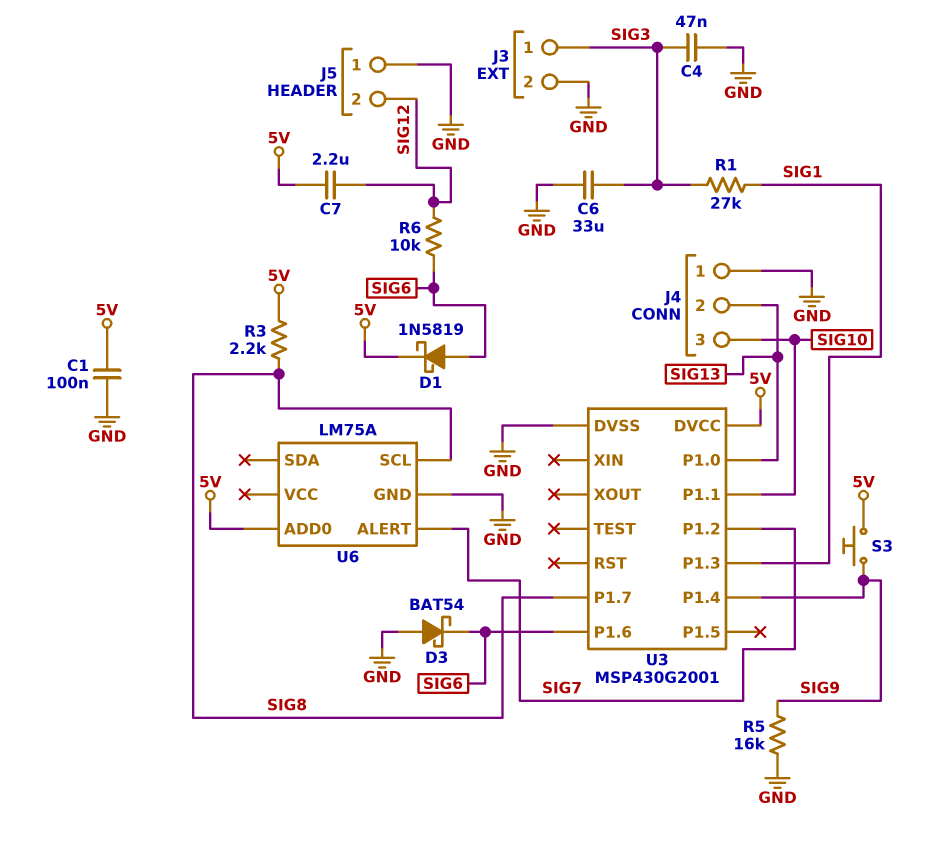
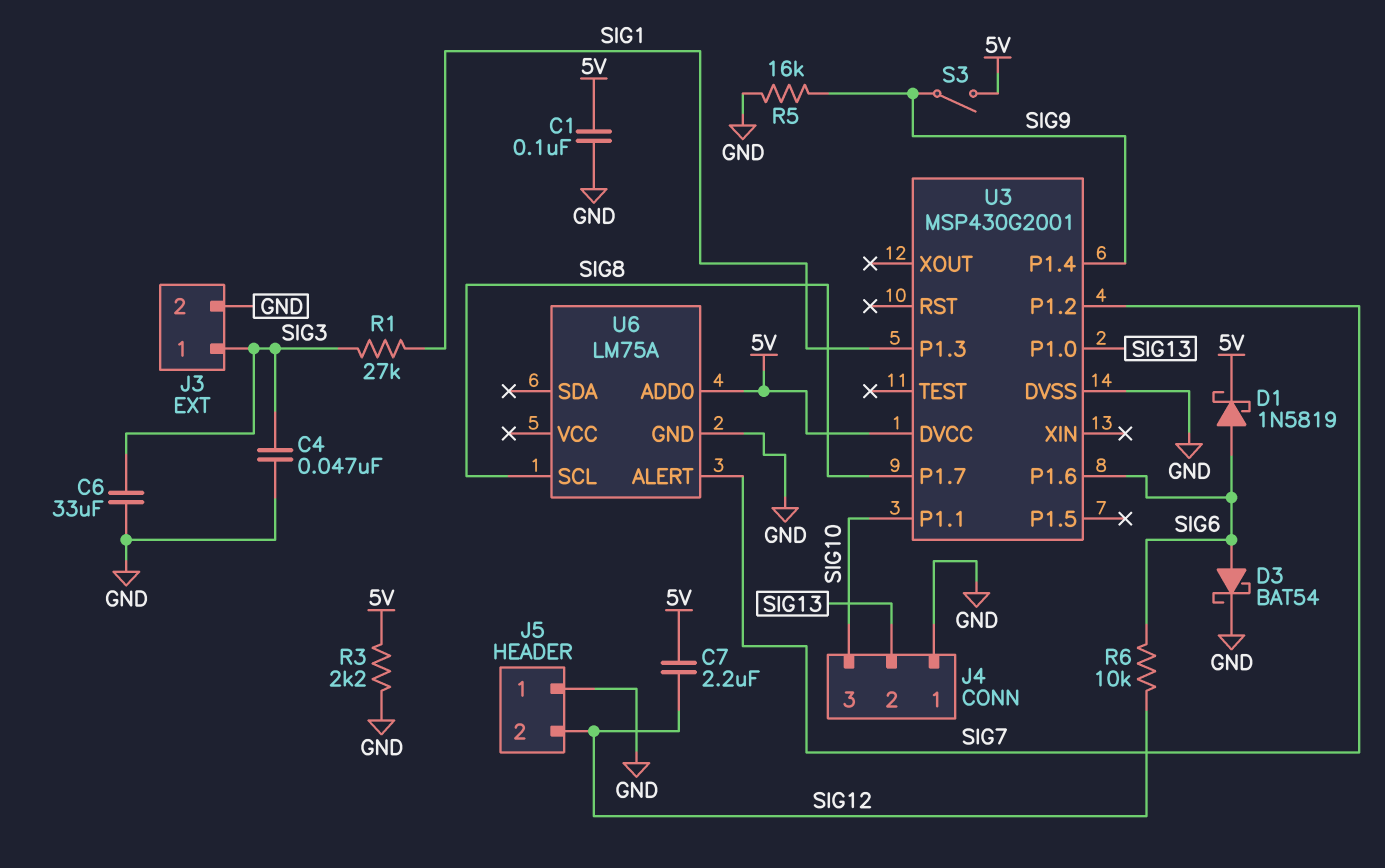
D3: schottky BAT54 (A GND, K SIG6) -> schottky BAT54 (A SIG6, K GND)
R3: 2.2k (5V, SIG8) -> 2.2k (5V, GND)
S3: button (5V, SIG9) -> switch (5V, SIG9)

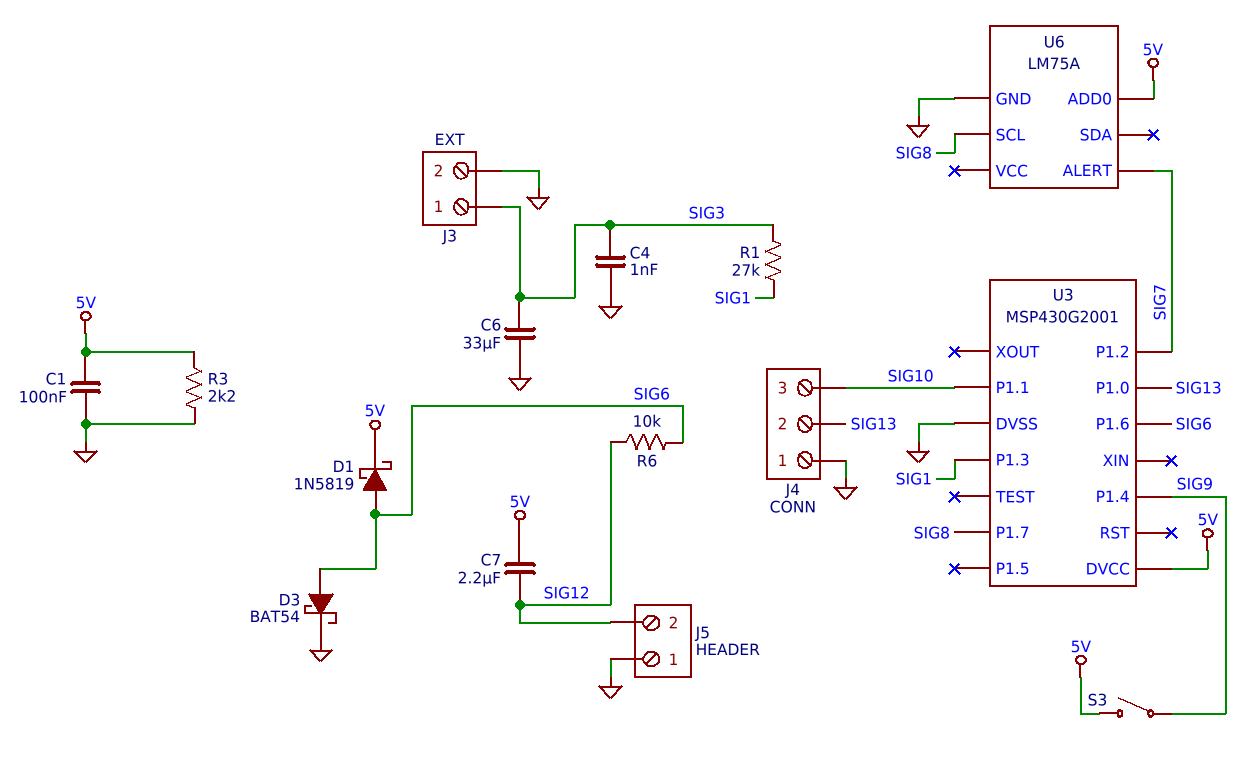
C4: 47nF (GND, SIG3) -> 1nF (GND, SIG3)
R5: 16k (GND, SIG9) -> none

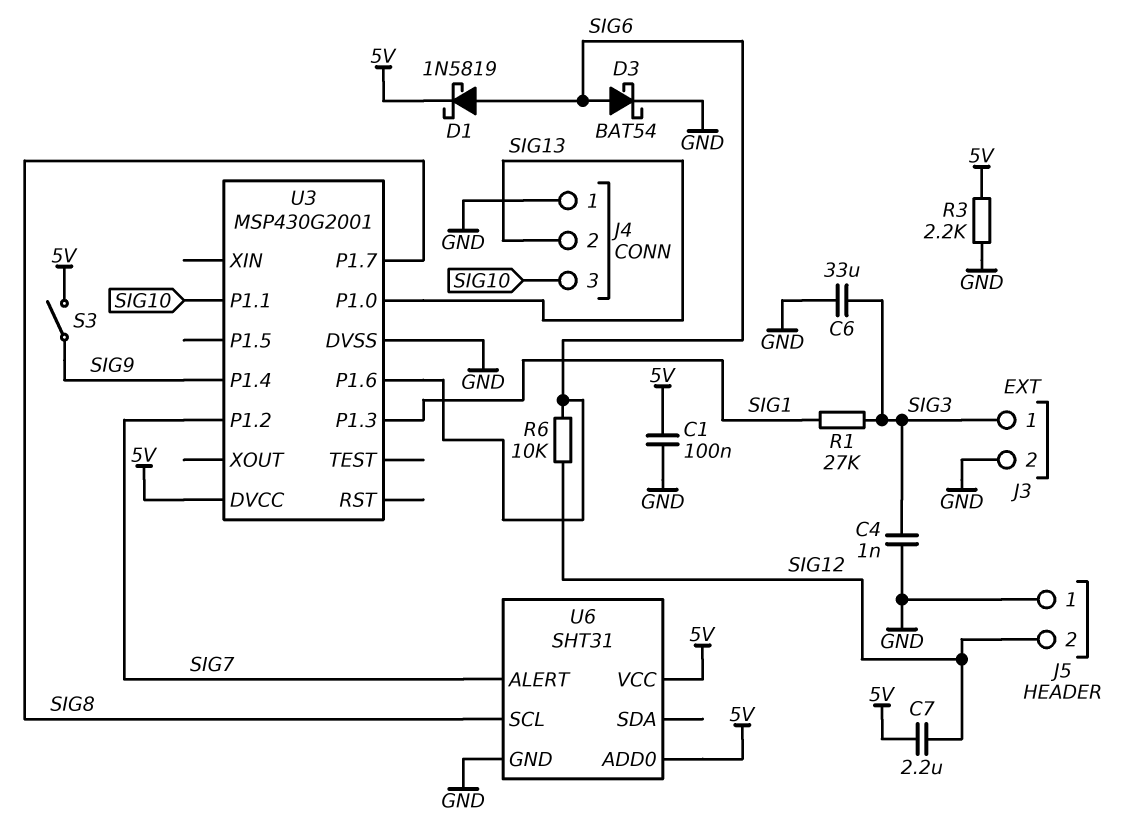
U6: LM75A -> SHT31
U6 pin VCC: none -> 5V

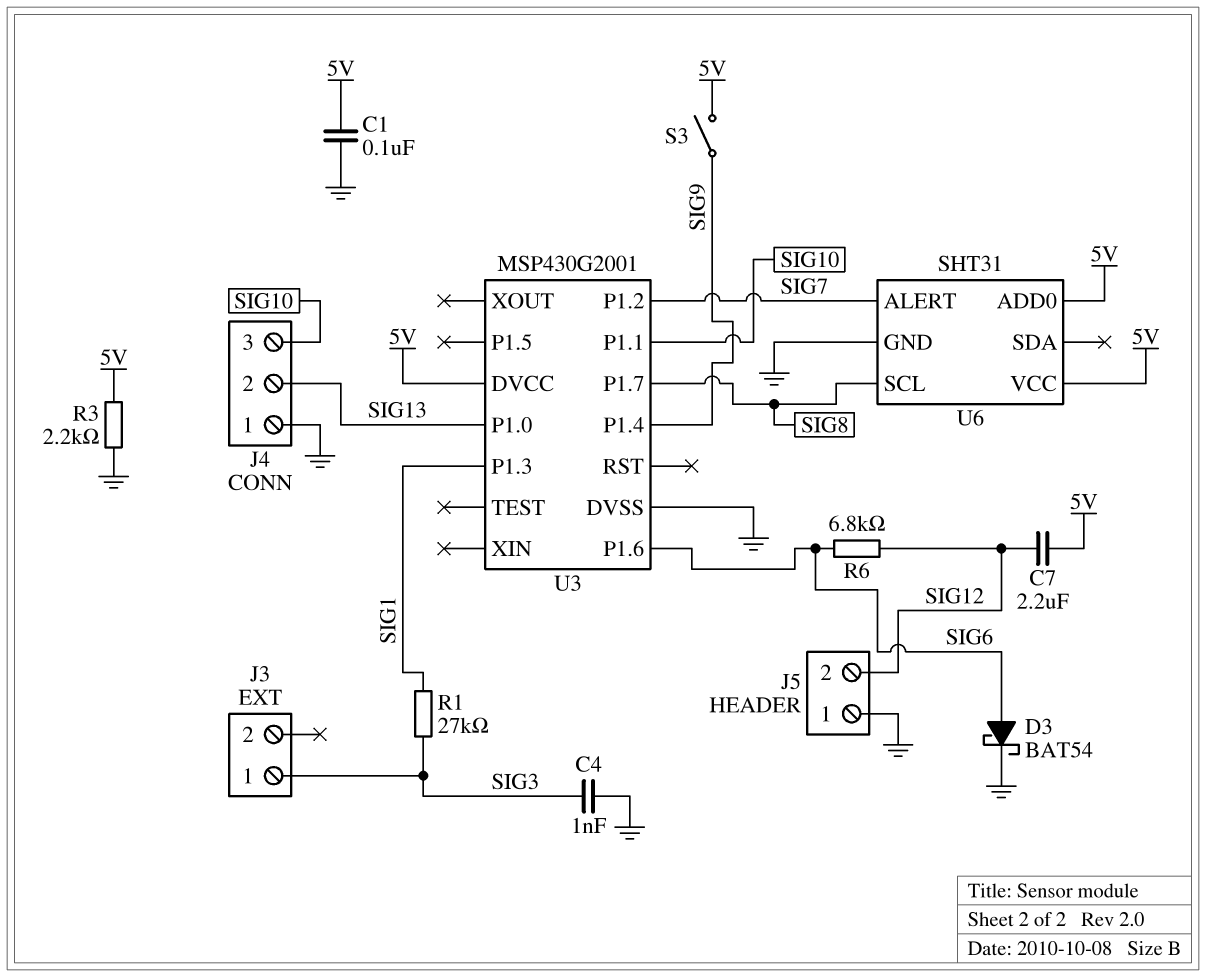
C6: 33uF (GND, SIG3) -> none
D1: schottky 1N5819 (A SIG6, K 5V) -> none
J3 pin 2: GND -> none
R6: 10k (SIG6, SIG12) -> 6.8k (SIG6, SIG12)

